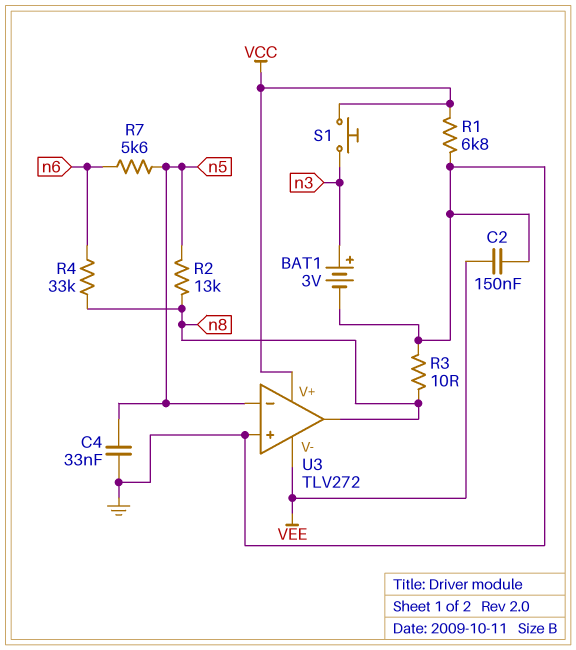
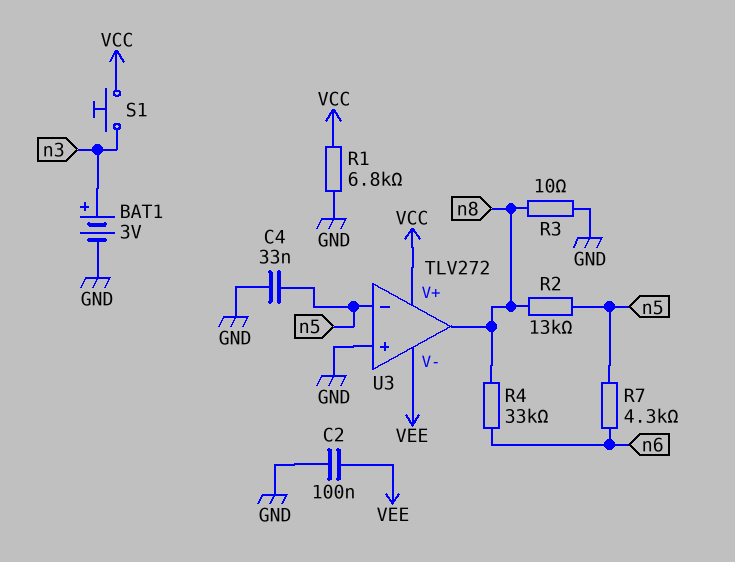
C2: 150nF (GND, VEE) -> 100nF (GND, VEE)
R7: 5.6k (n5, n6) -> 4.3k (n5, n6)

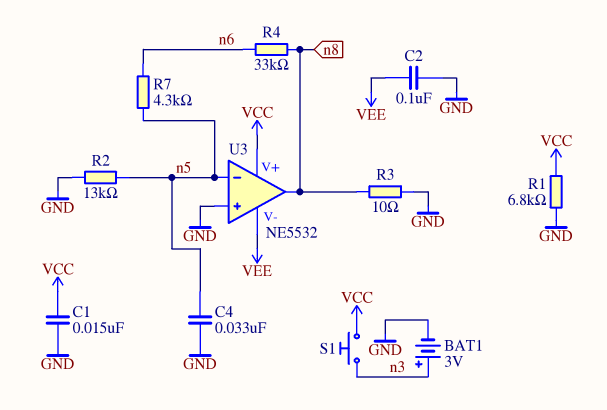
C1: none -> 15nF (GND, VCC)
R2: 13k (n5, n8) -> 13k (GND, n5)
U3: TLV272 -> NE5532

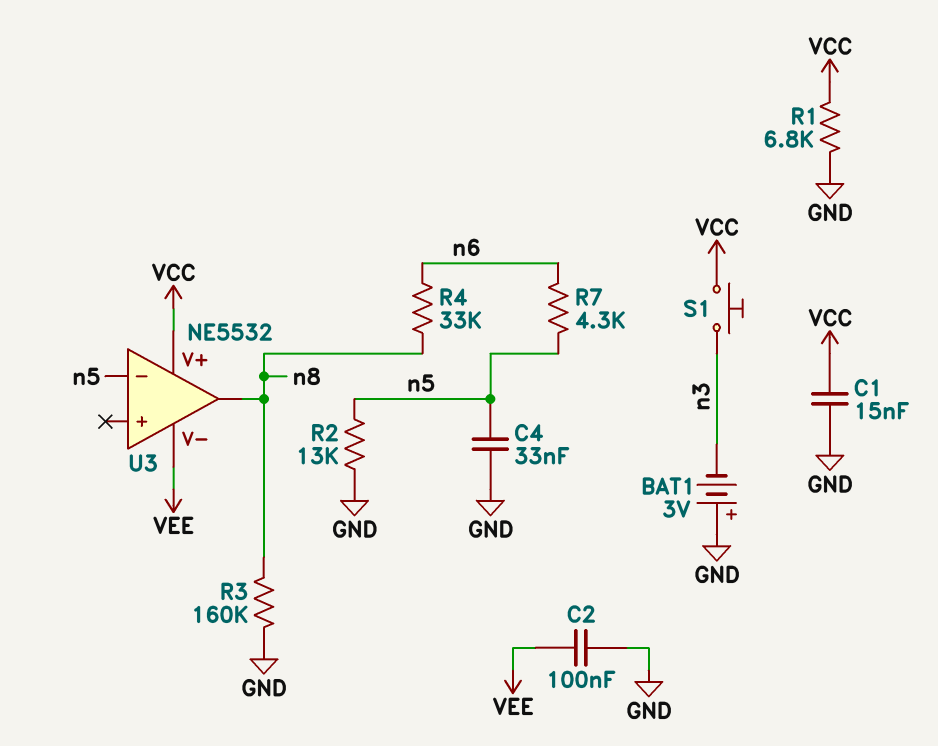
BAT1: 3V (plus n3, minus GND) -> 3V (plus GND, minus n3)
R3: 10 (GND, n8) -> 160k (GND, n8)
U3 pin in+: GND -> none

